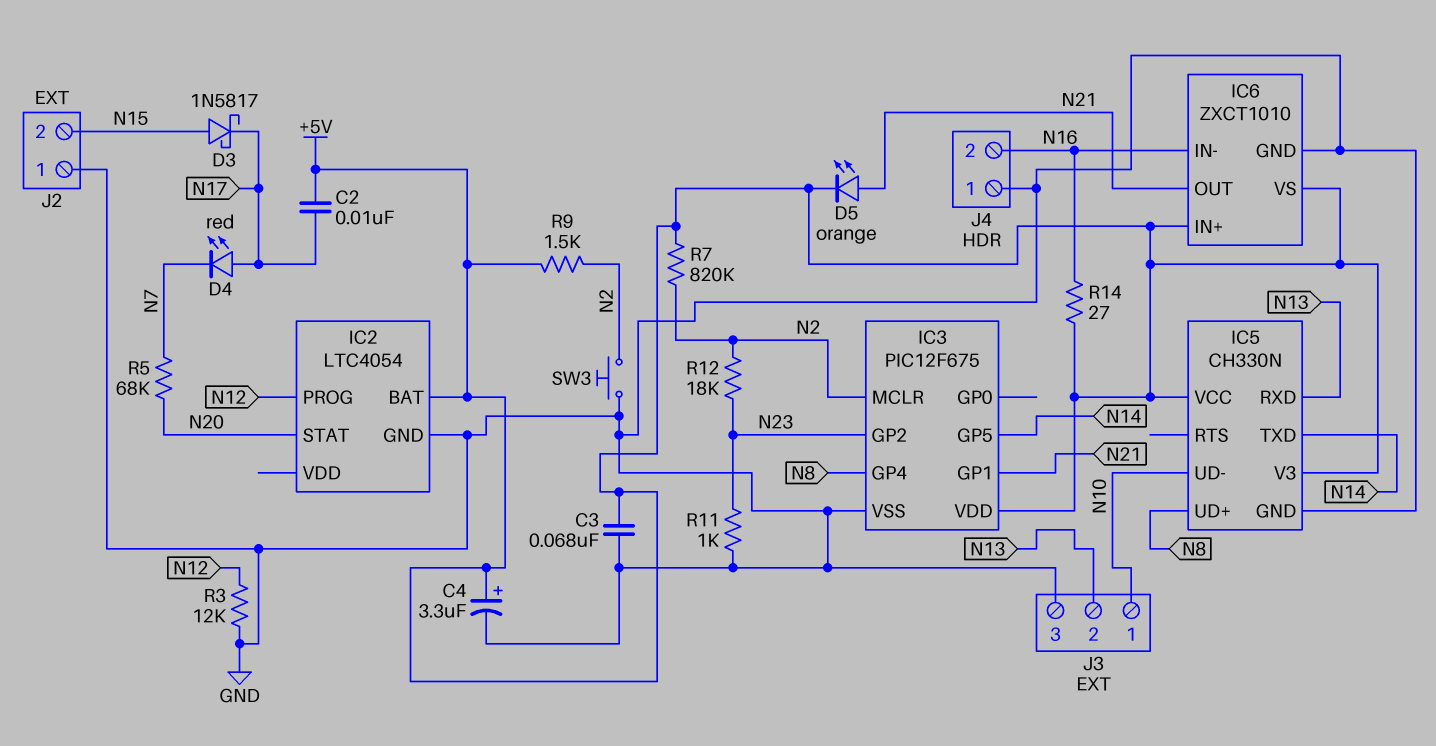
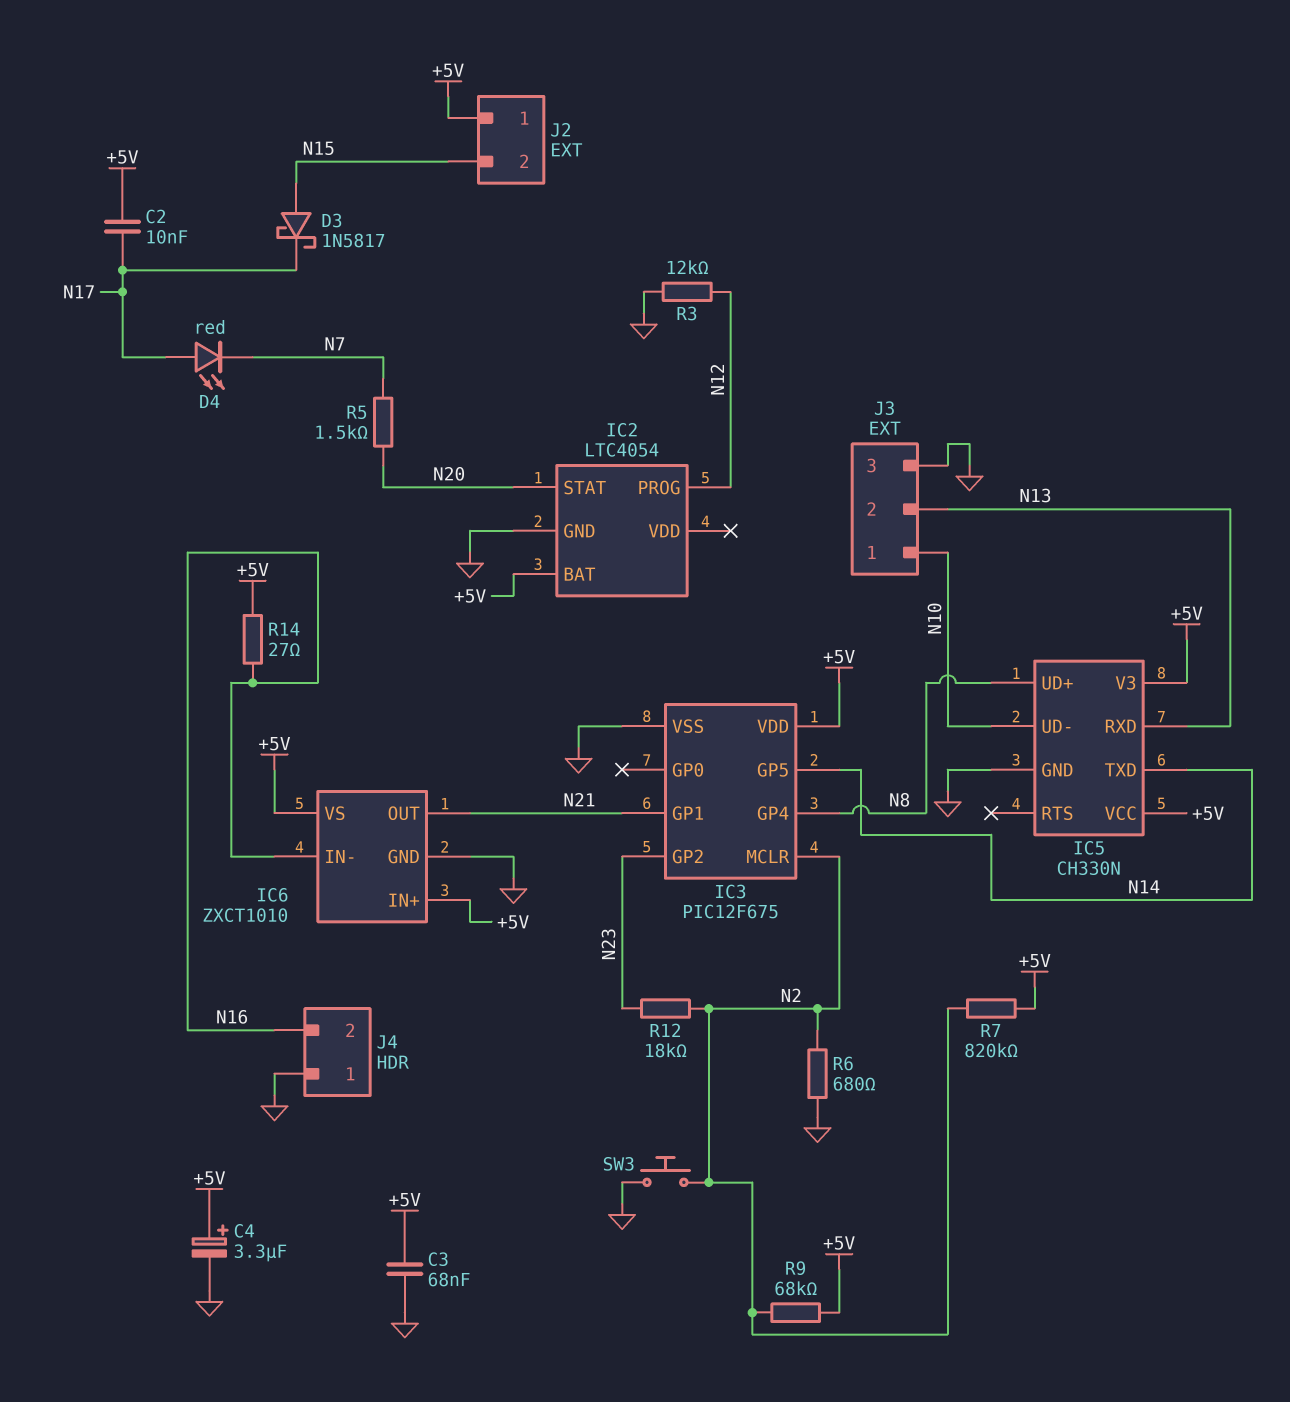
D5: LED orange (A N21, K +5V) -> none
J2 pin 1: GND -> +5V
R5: 68k (N7, N20) -> 1.5k (N7, N20)
R6: none -> 680 (GND, N2)
R9: 1.5k (+5V, N2) -> 68k (+5V, N2)
R11: 1k (GND, N23) -> none

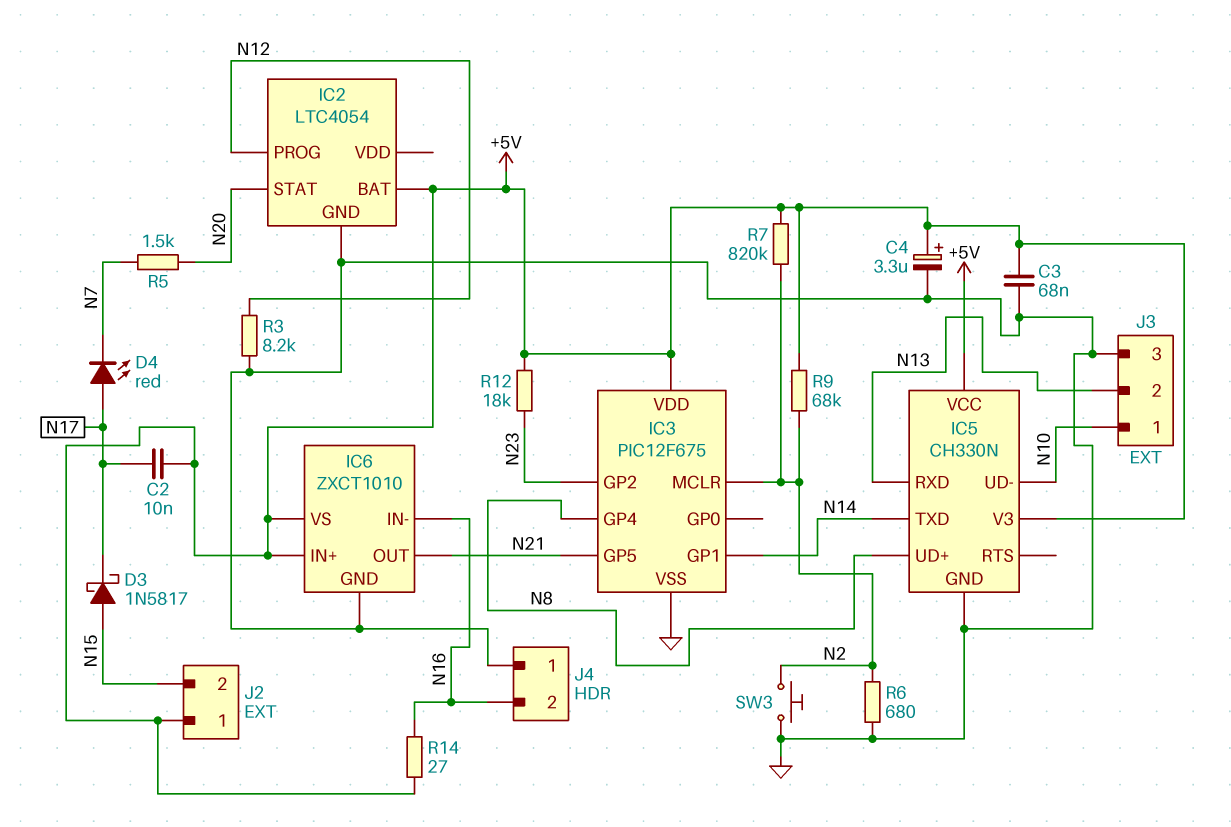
IC3 pin GP1: N21 -> N14
IC3 pin GP5: N14 -> N21
R3: 12k (GND, N12) -> 8.2k (GND, N12)
R12: 18k (N2, N23) -> 18k (+5V, N23)

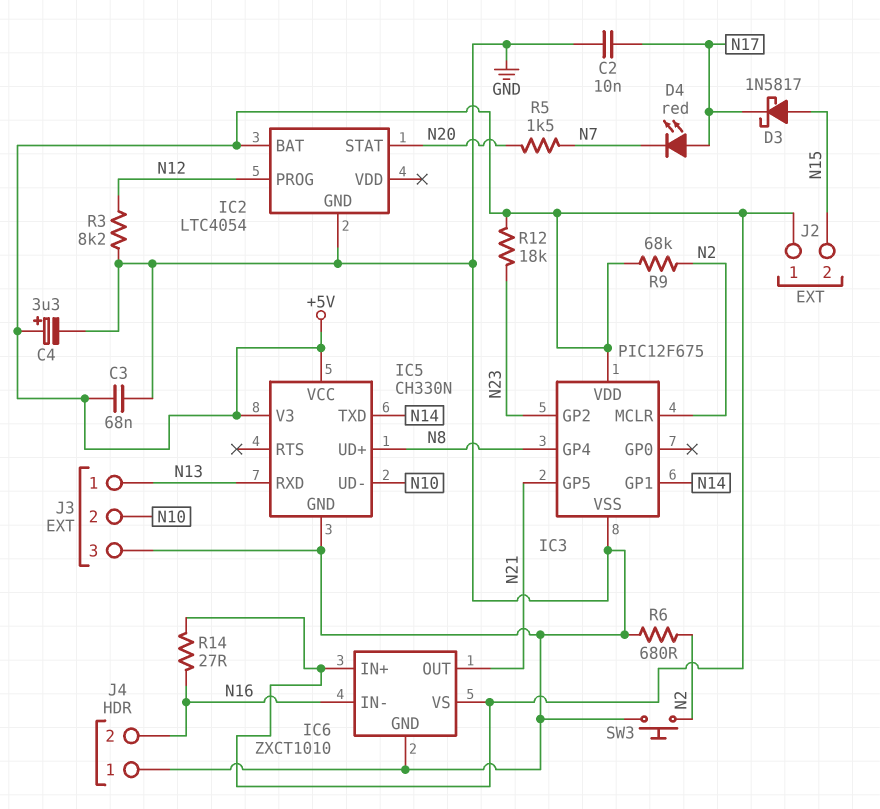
C2: 10nF (+5V, N17) -> 10nF (GND, N17)
J3 pin 1: N10 -> N13
J3 pin 2: N13 -> N10
R7: 820k (+5V, N2) -> none

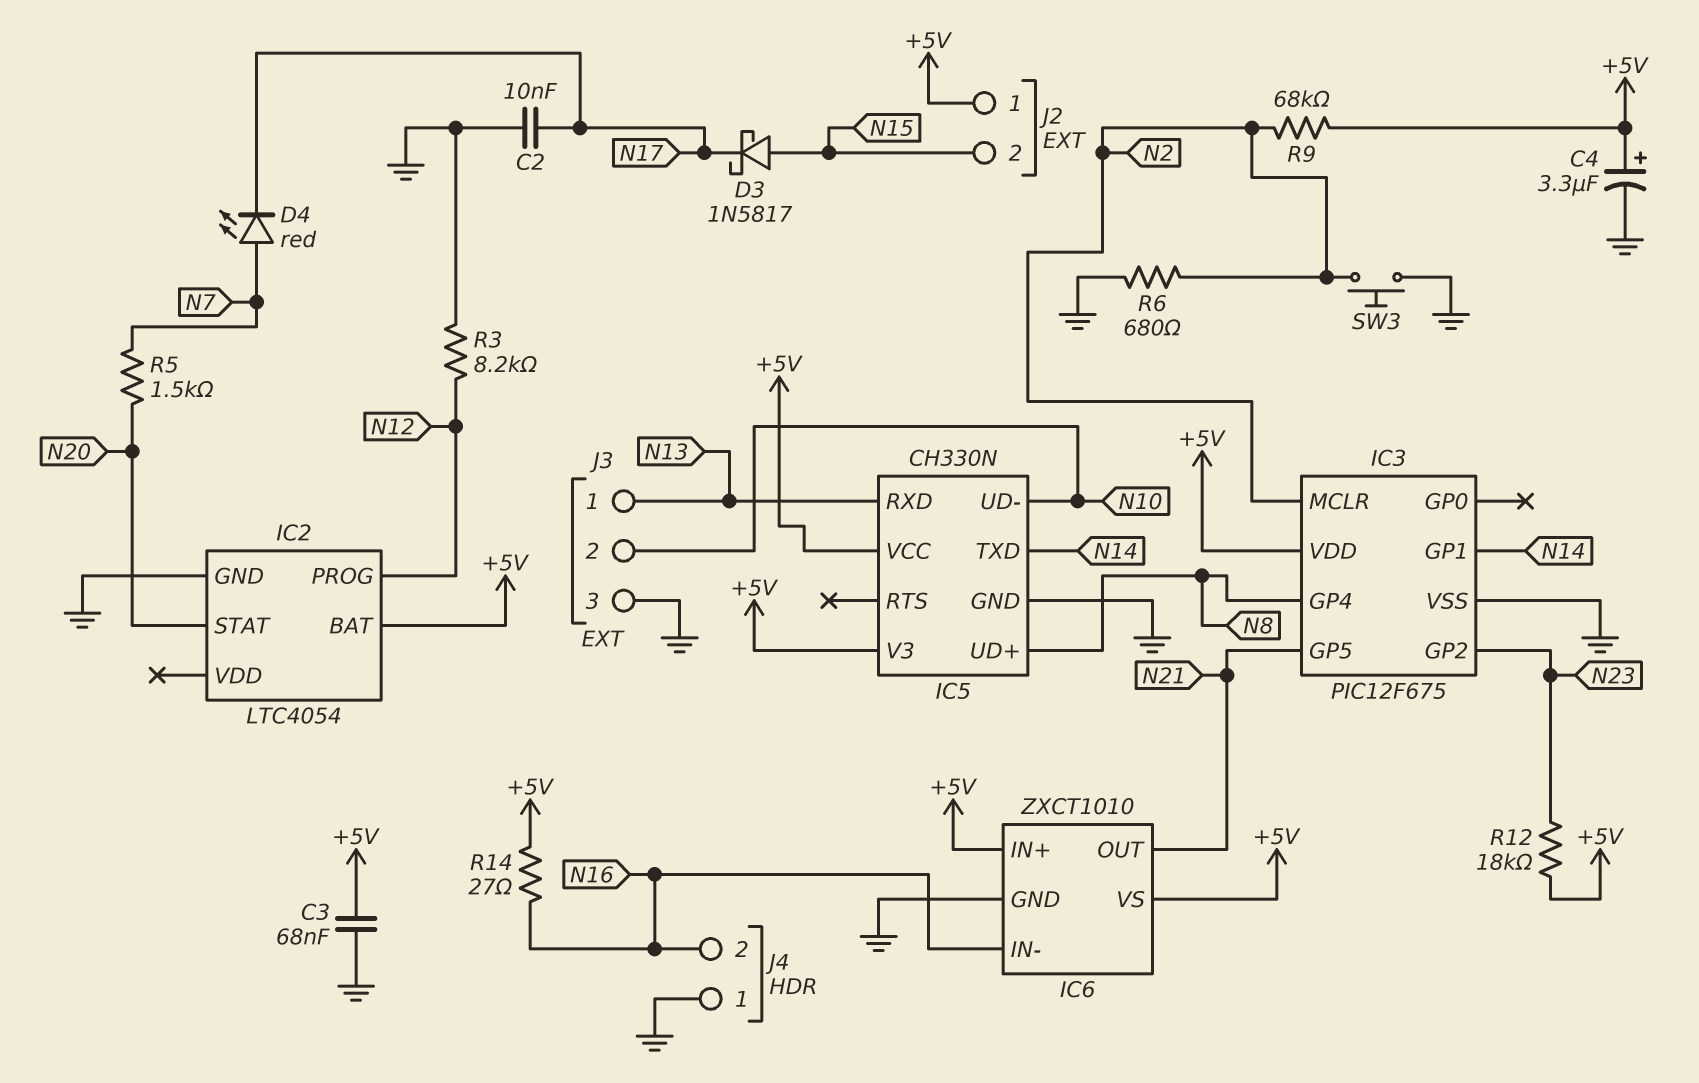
D4: LED red (A N17, K N7) -> LED red (A N7, K N17)

